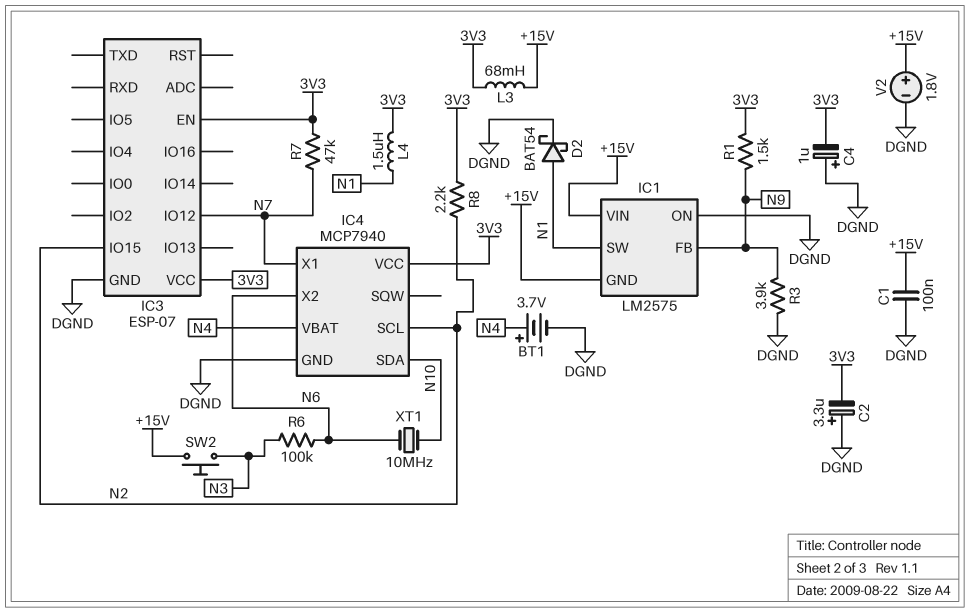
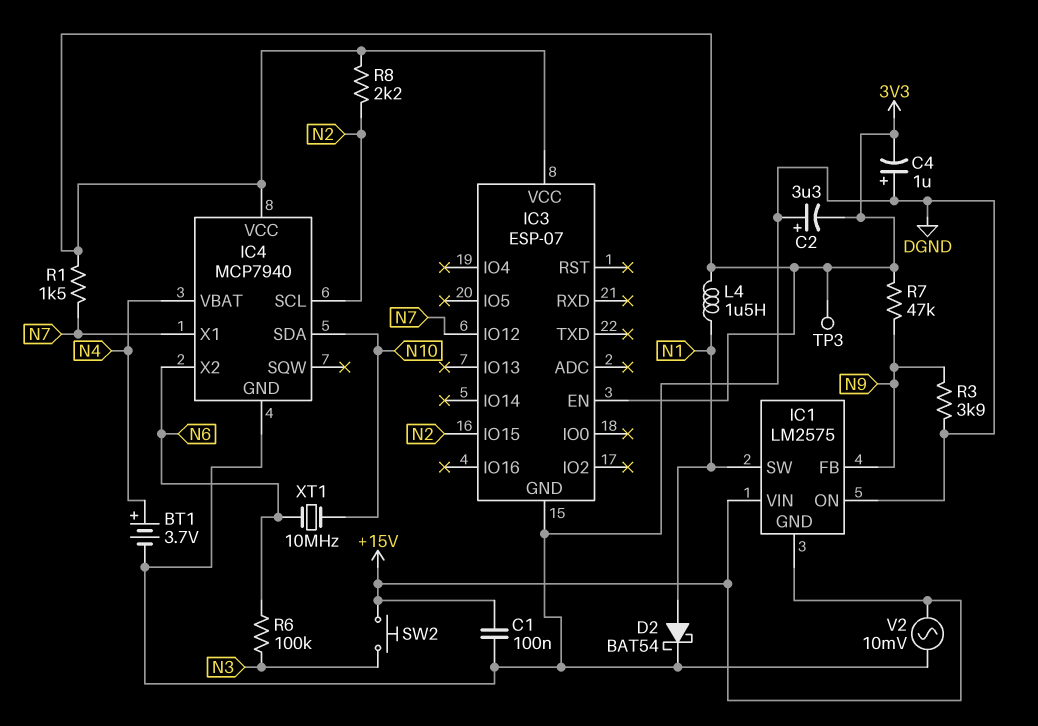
L3: 68mH (+15V, 3V3) -> none
R1: 1.5k (3V3, N9) -> 1.5k (3V3, N7)
R7: 47k (3V3, N7) -> 47k (3V3, N9)
TP3: none -> test point (3V3)
V2: 1.8V (plus +15V, minus DGND) -> AC 10mV (+15V, DGND)

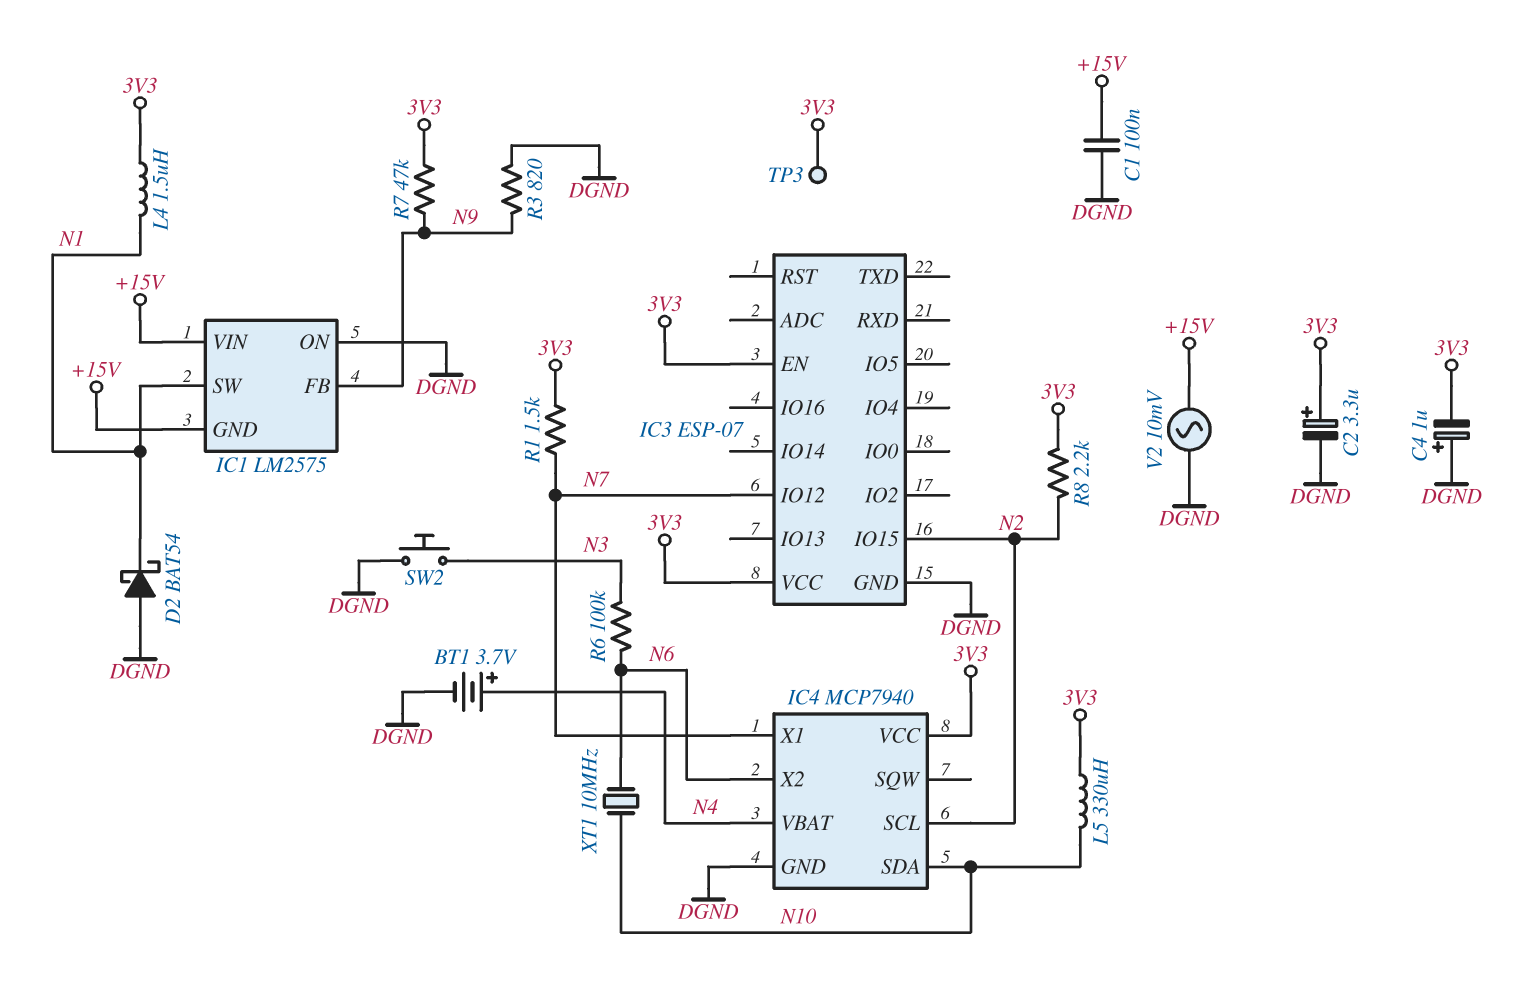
C2: 3.3uF (plus DGND, minus 3V3) -> 3.3uF (plus 3V3, minus DGND)
D2: schottky BAT54 (A N1, K DGND) -> schottky BAT54 (A DGND, K N1)
L5: none -> 330uH (3V3, N10)
R3: 3.9k (DGND, N9) -> 820 (DGND, N9)
SW2: button (+15V, N3) -> button (DGND, N3)

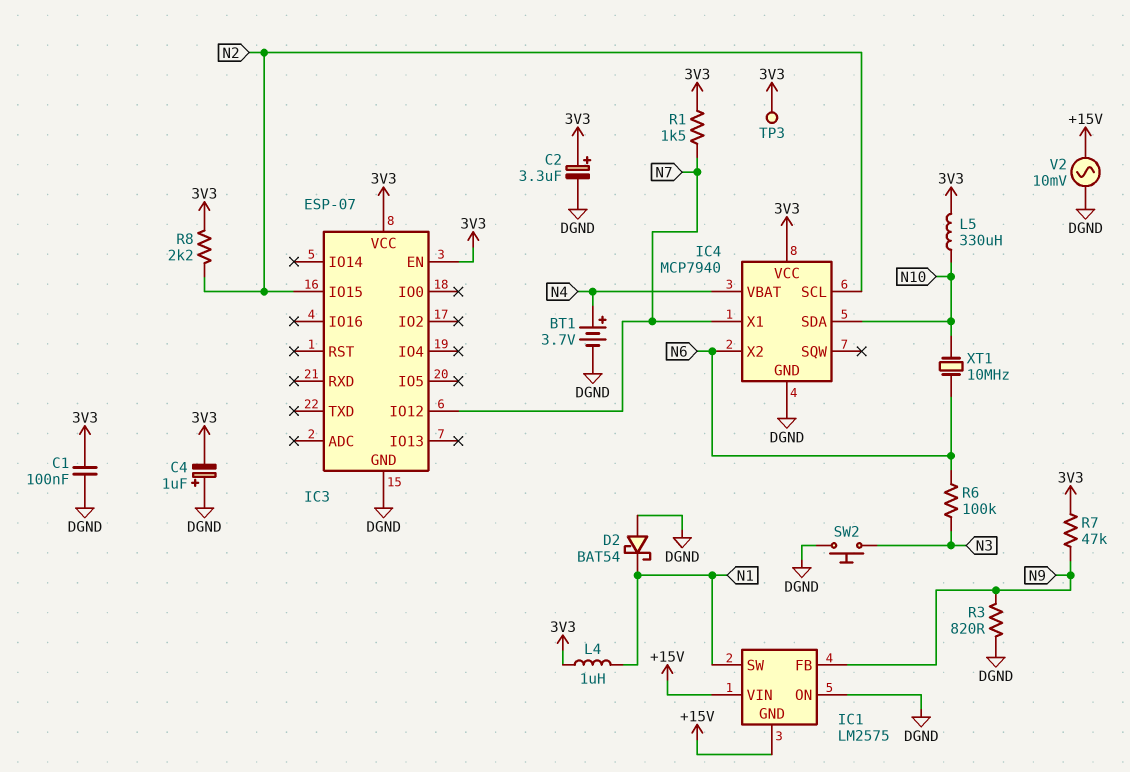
C1: 100nF (+15V, DGND) -> 100nF (3V3, DGND)
L4: 1.5uH (3V3, N1) -> 1uH (3V3, N1)

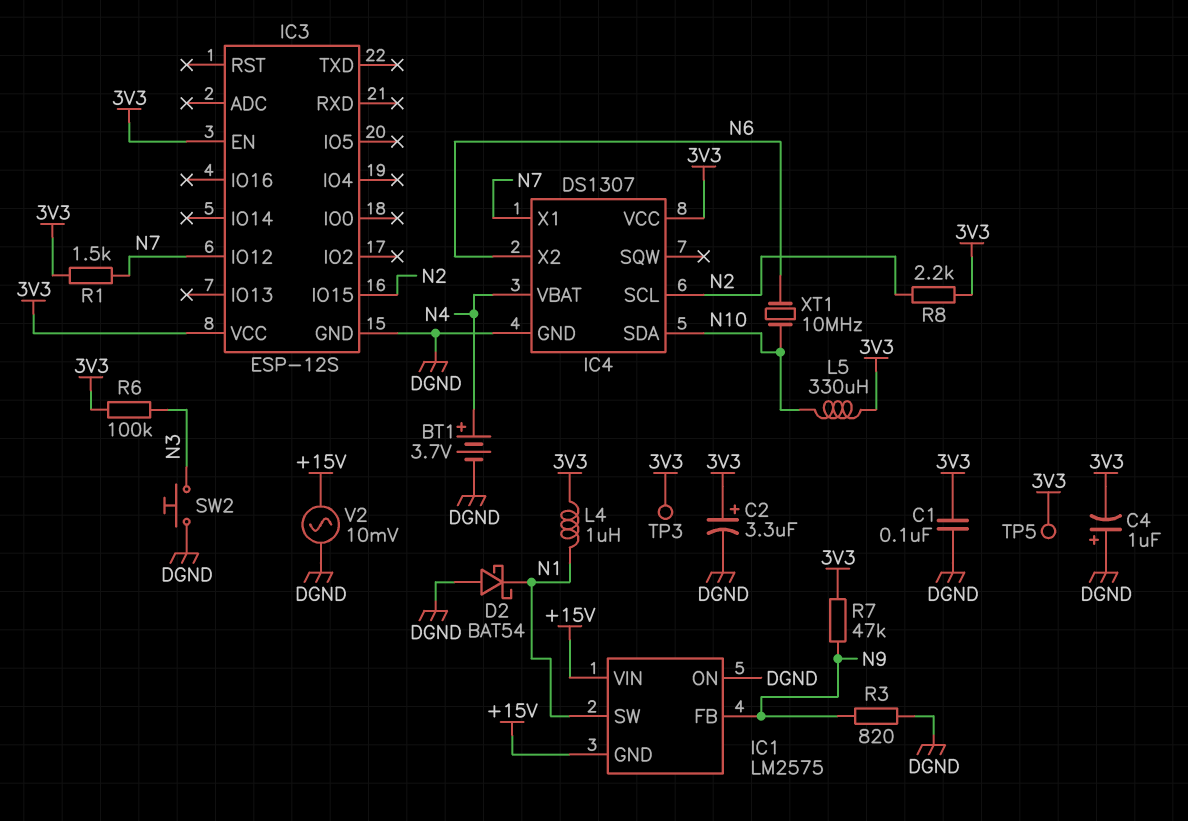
IC3: ESP-07 -> ESP-12S
IC4: MCP7940 -> DS1307
R6: 100k (N3, N6) -> 100k (3V3, N3)
TP5: none -> test point (3V3)

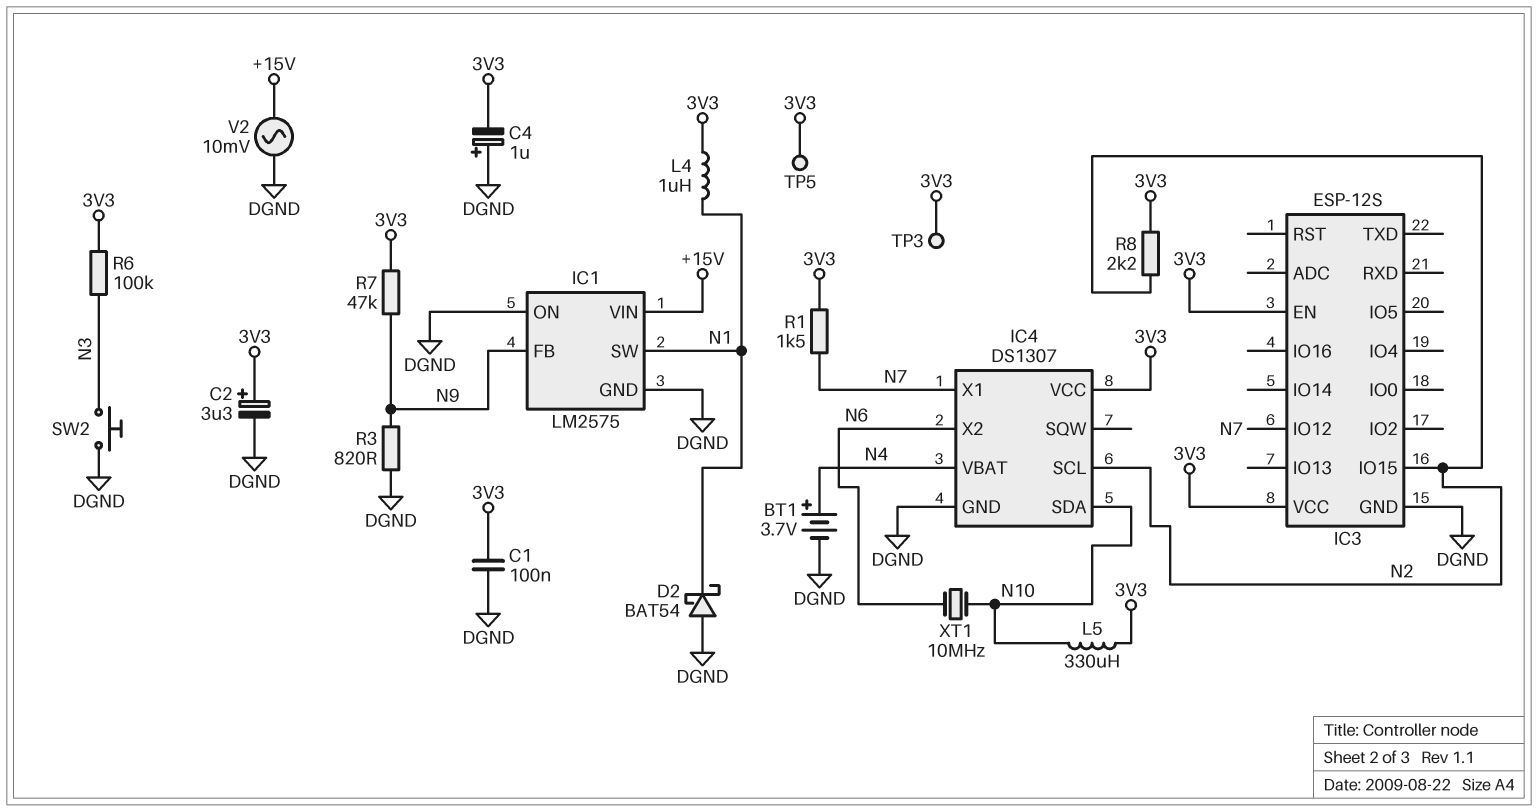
IC1 pin GND: +15V -> DGND

